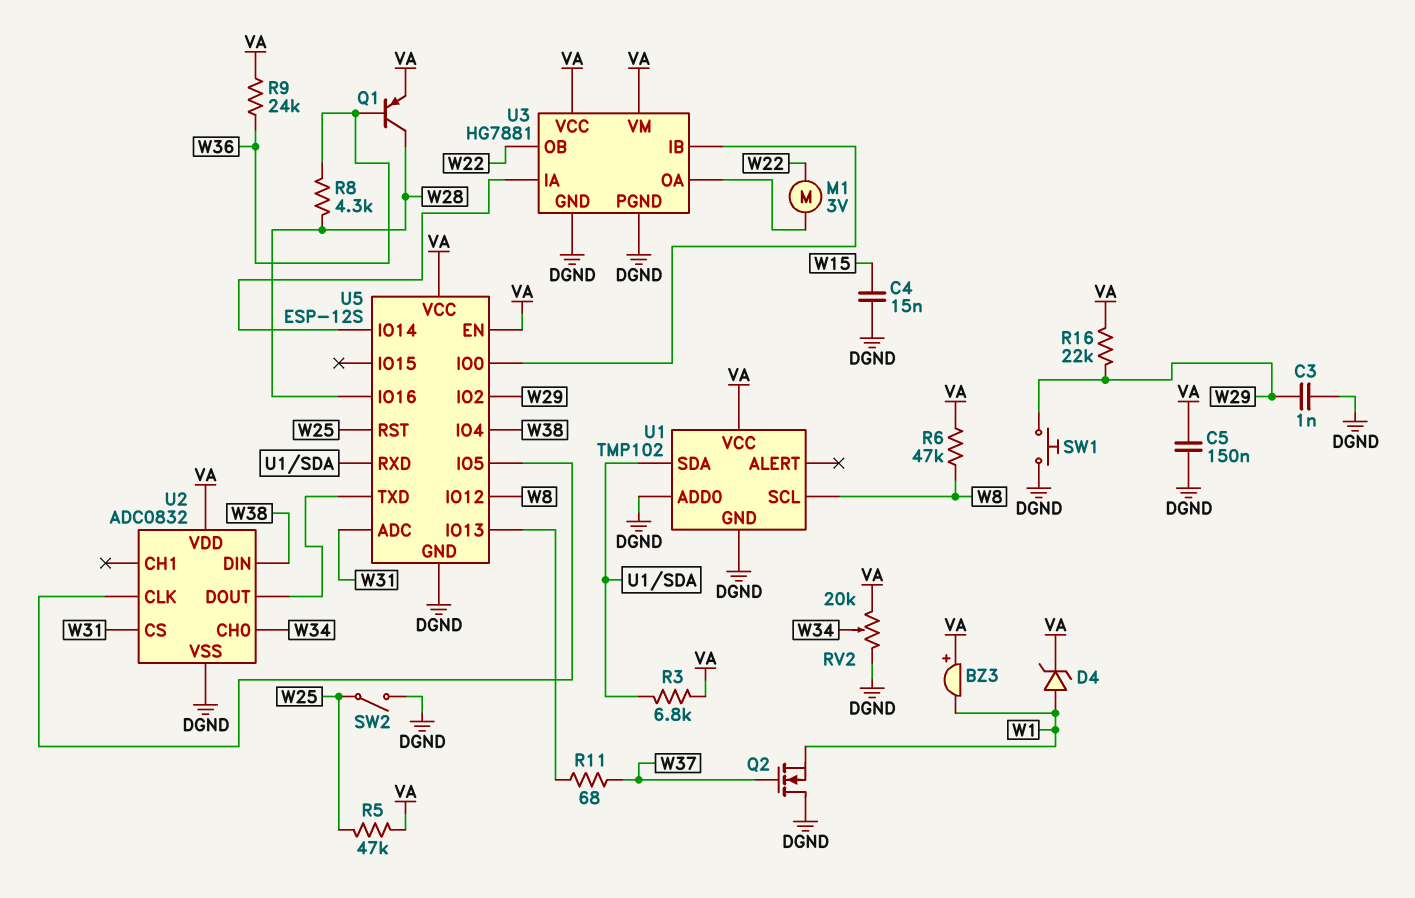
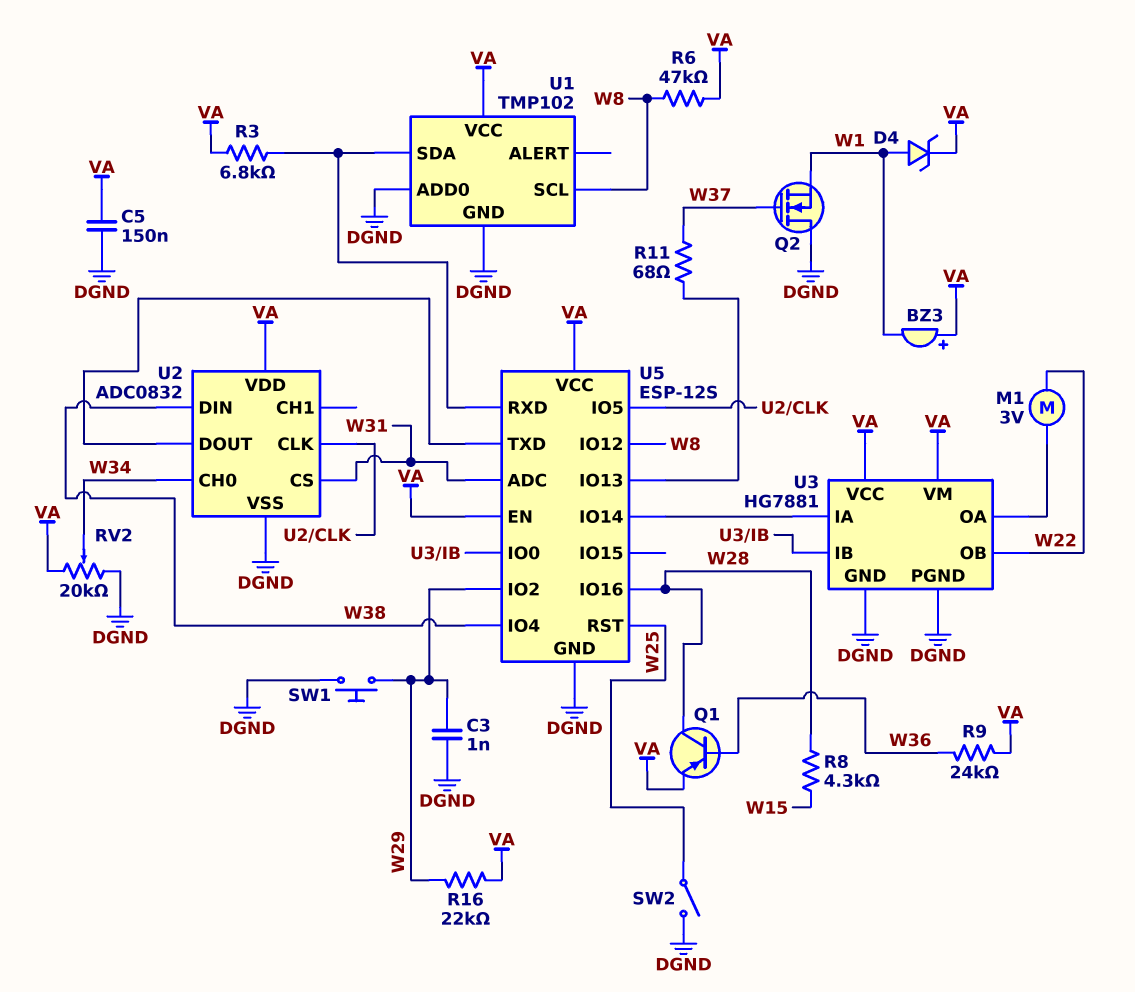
C4: 15nF (DGND, W15) -> none
R5: 47k (VA, W25) -> none
R8: 4.3k (W28, W36) -> 4.3k (W15, W28)

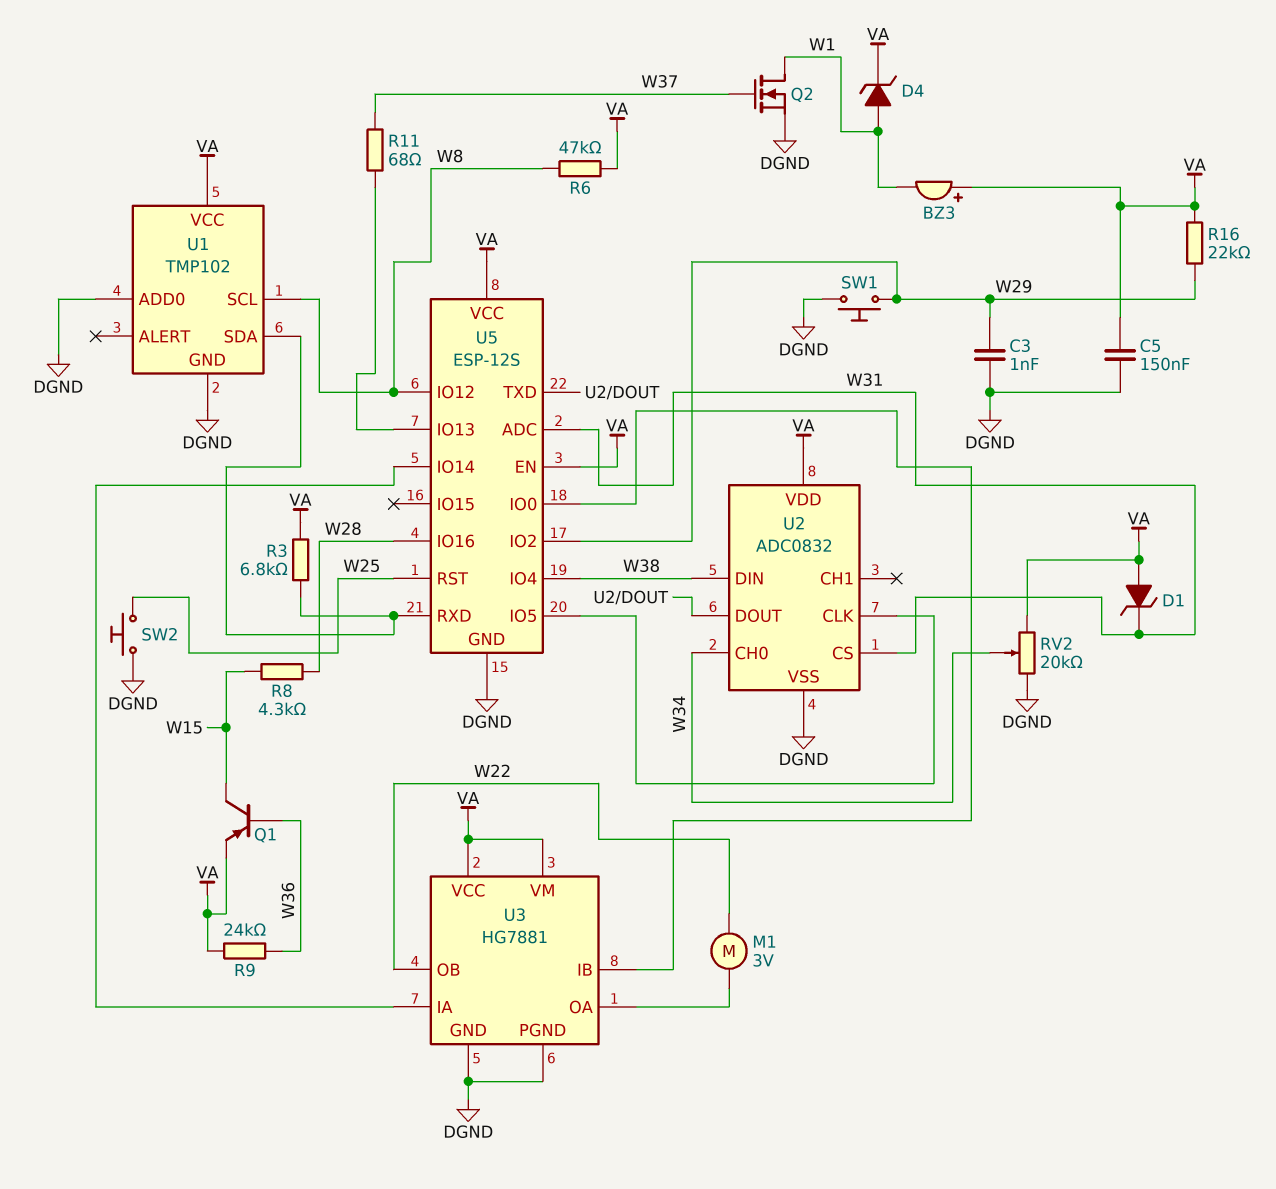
D1: none -> zener (A VA, K W31)
Q1: PNP (B W36, C W28, E VA) -> PNP (B W36, C W15, E VA)
Q2: NMOS (G W37, D DGND, S W1) -> NMOS (G W37, D W1, S DGND)
SW2: switch (DGND, W25) -> button (DGND, W25)

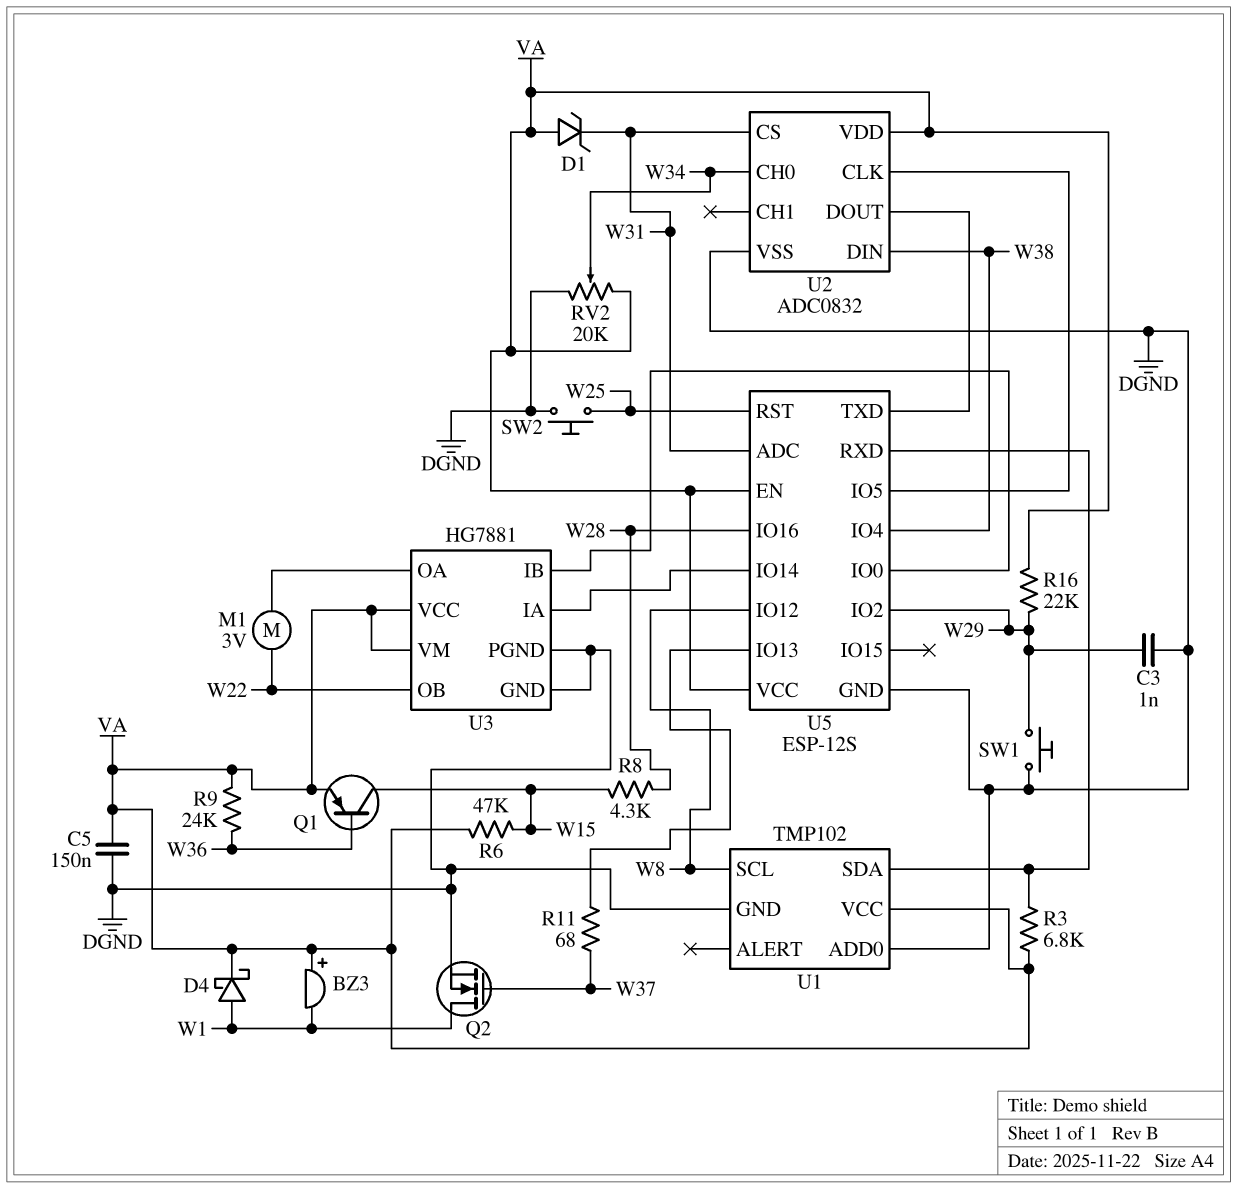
D4: zener (A W1, K VA) -> schottky (A W1, K VA)
R6: 47k (VA, W8) -> 47k (VA, W15)

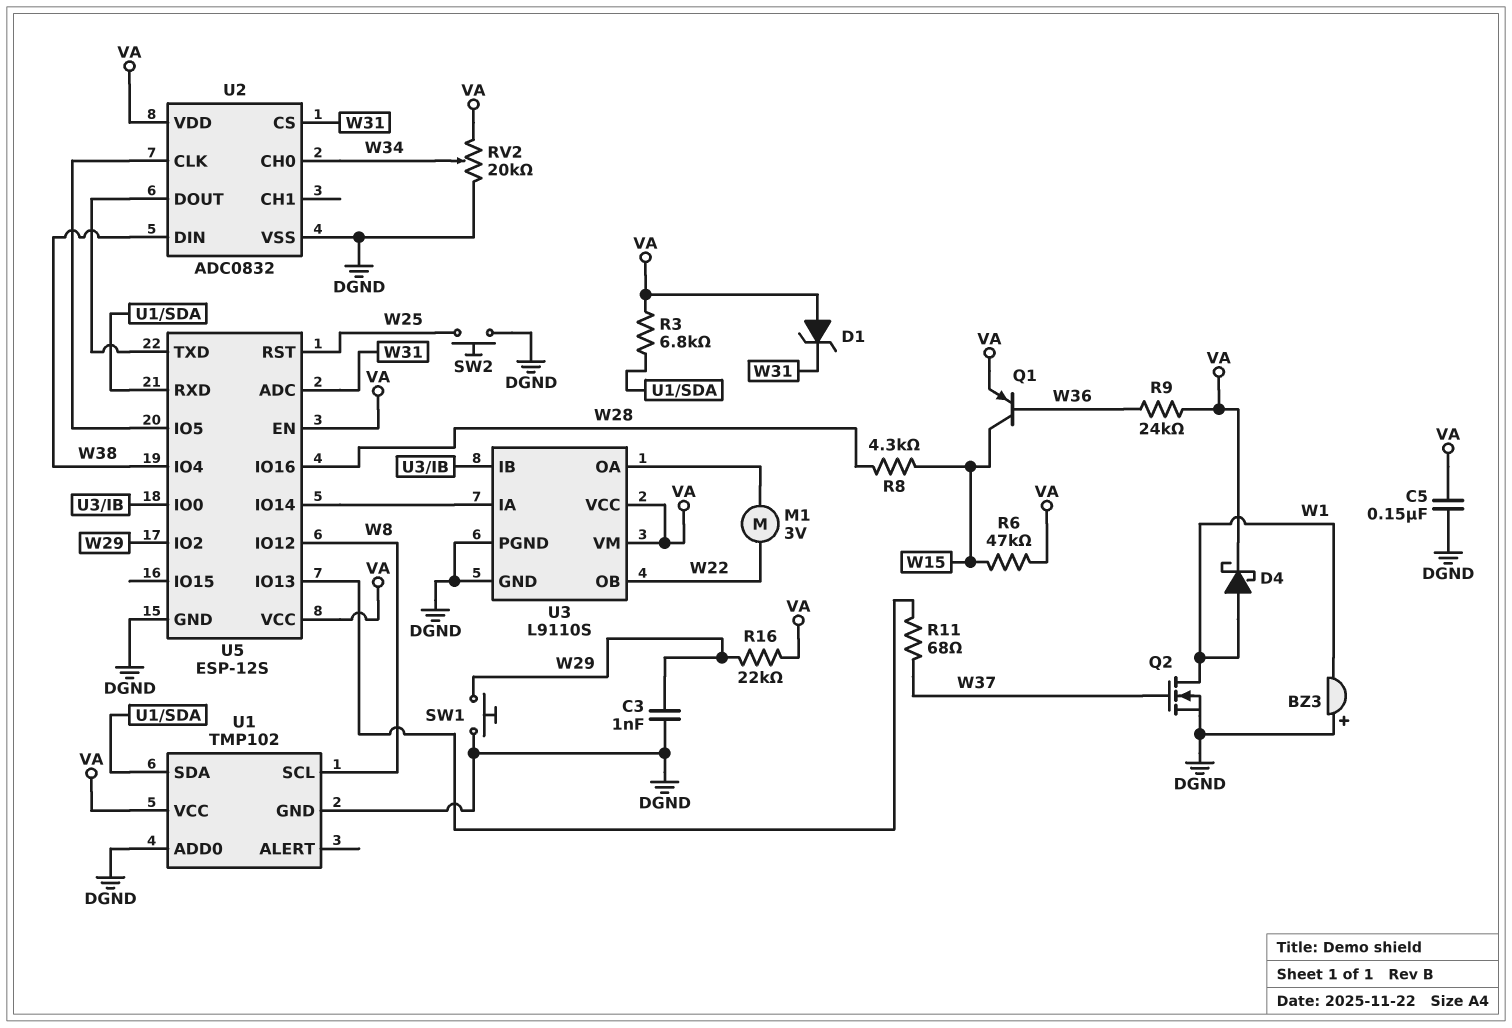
BZ3: buzzer (plus VA, minus W1) -> buzzer (plus DGND, minus W1)
U3: HG7881 -> L9110S

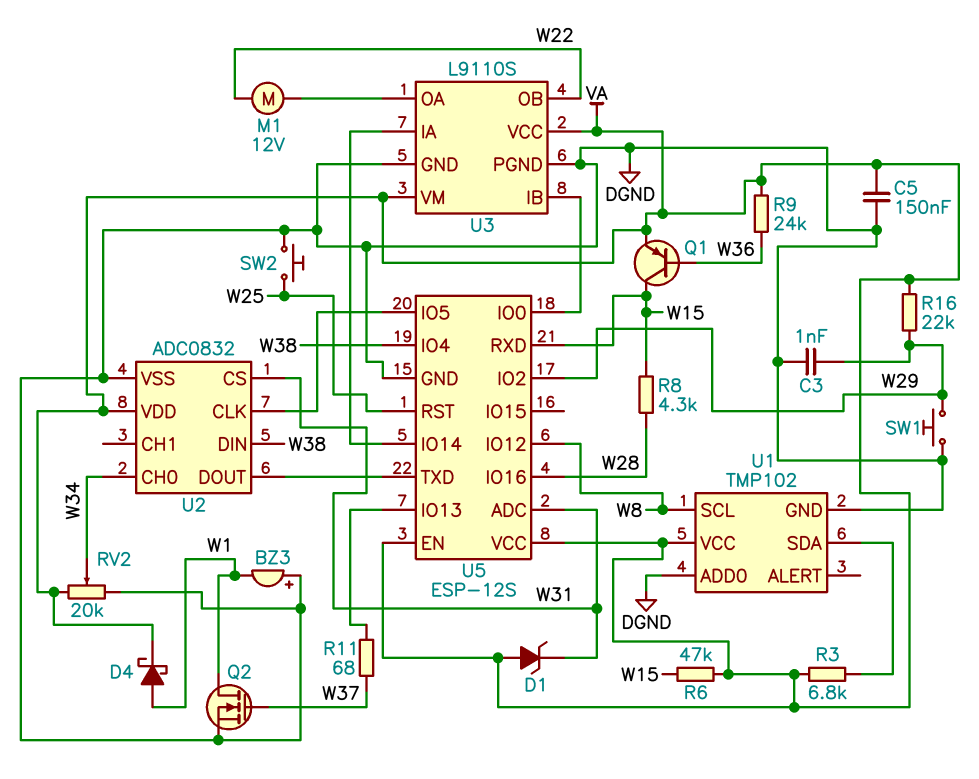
M1: motor 3V (U3/OA, W22) -> motor 12V (U3/OA, W22)
U5 pin RXD: U1/SDA -> W15

